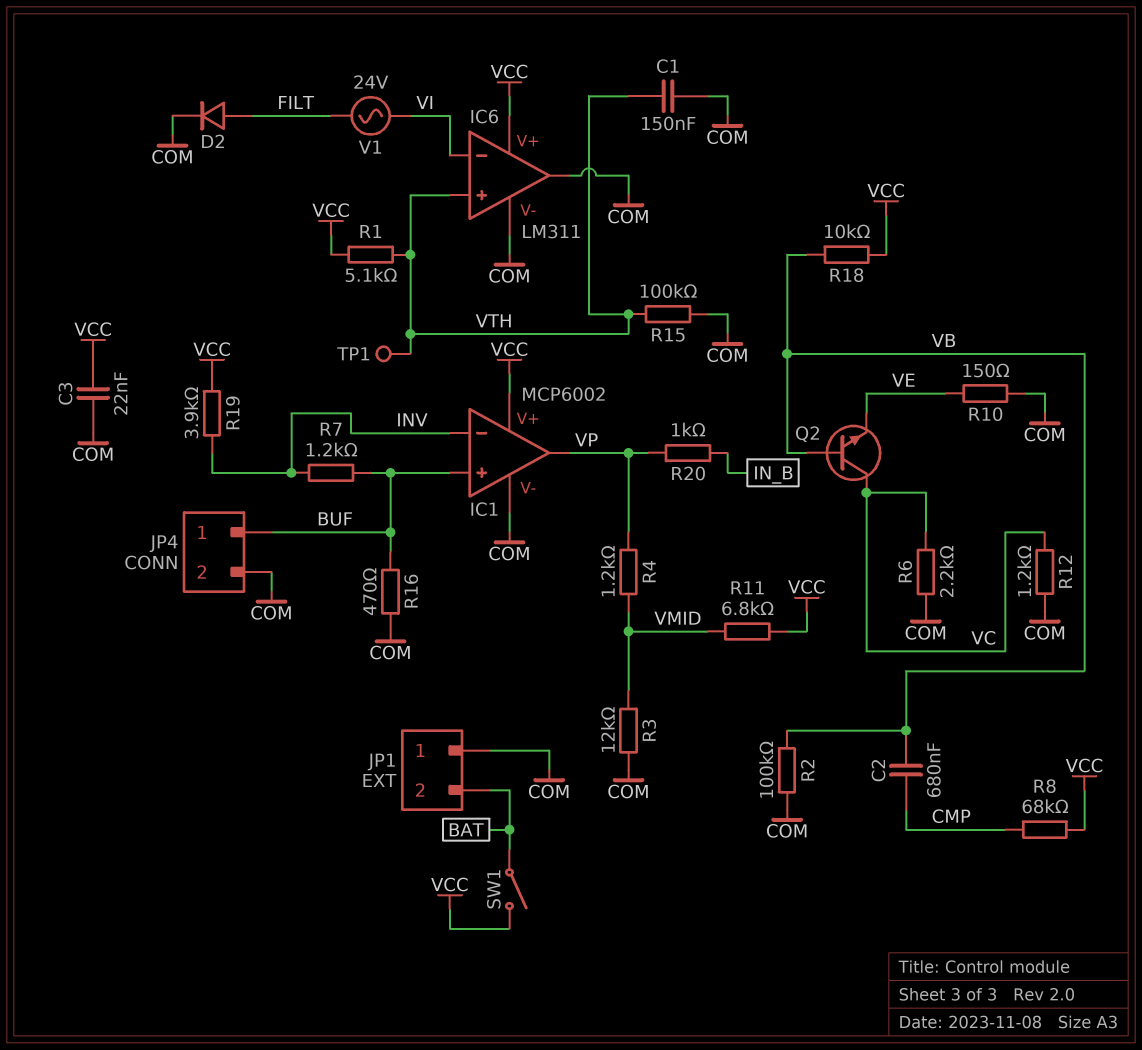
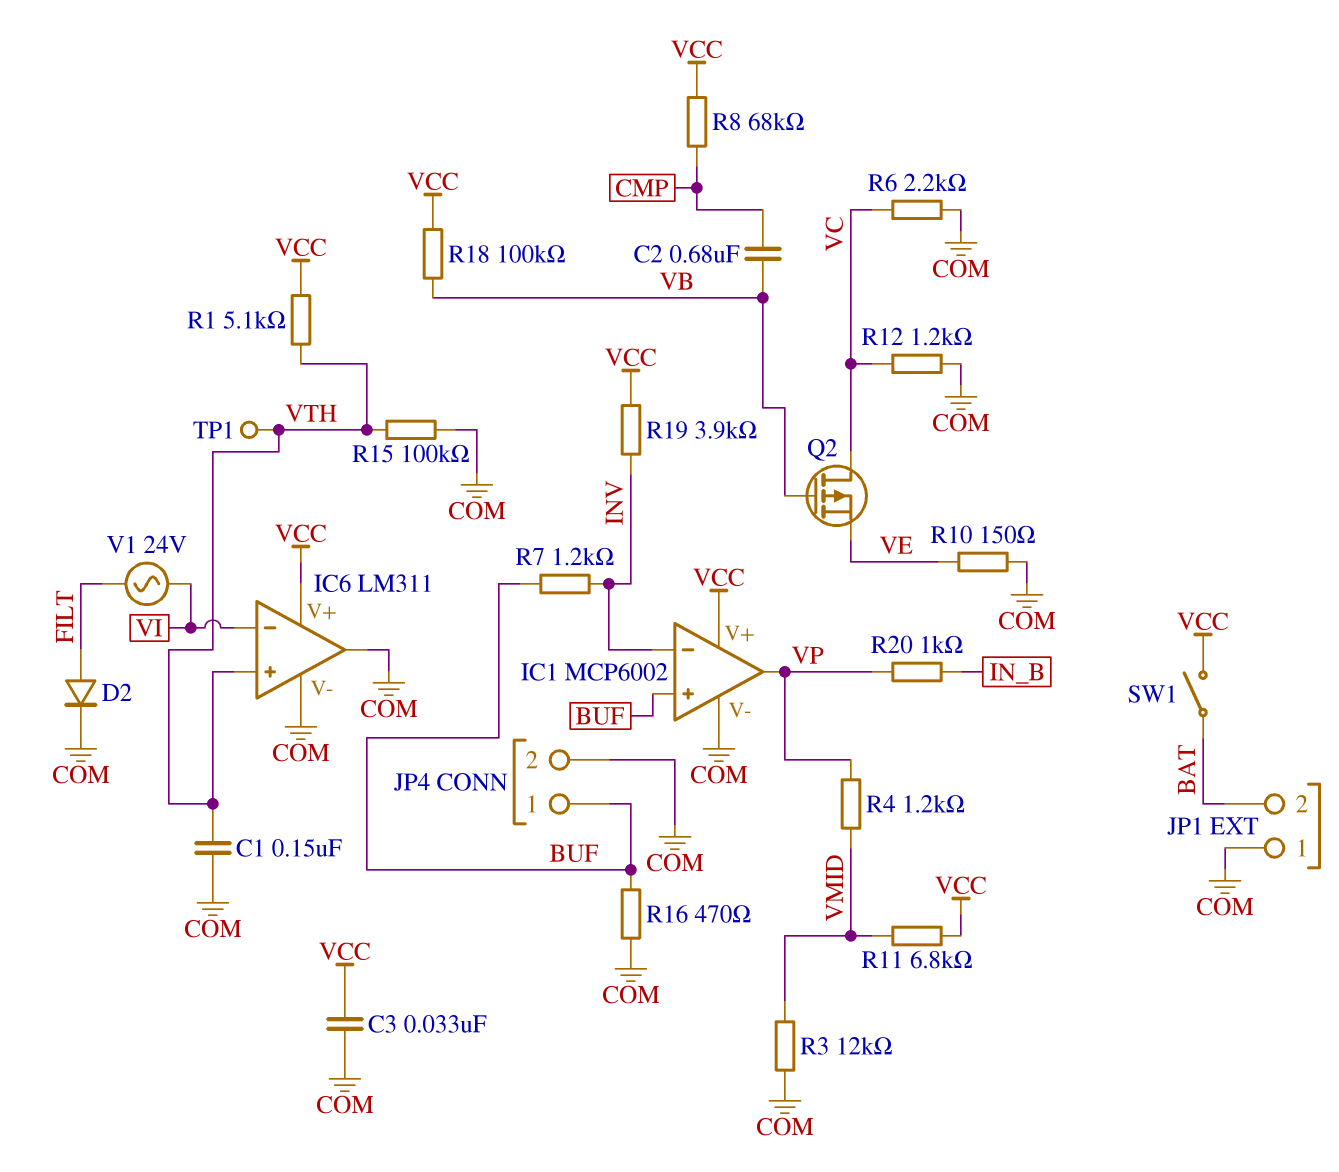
C3: 22nF (COM, VCC) -> 33nF (COM, VCC)
Q2: NPN (B VB, C VC, E VE) -> PMOS (G VB, D VC, S VE)
R2: 100k (COM, VB) -> none
R18: 10k (VB, VCC) -> 100k (VB, VCC)

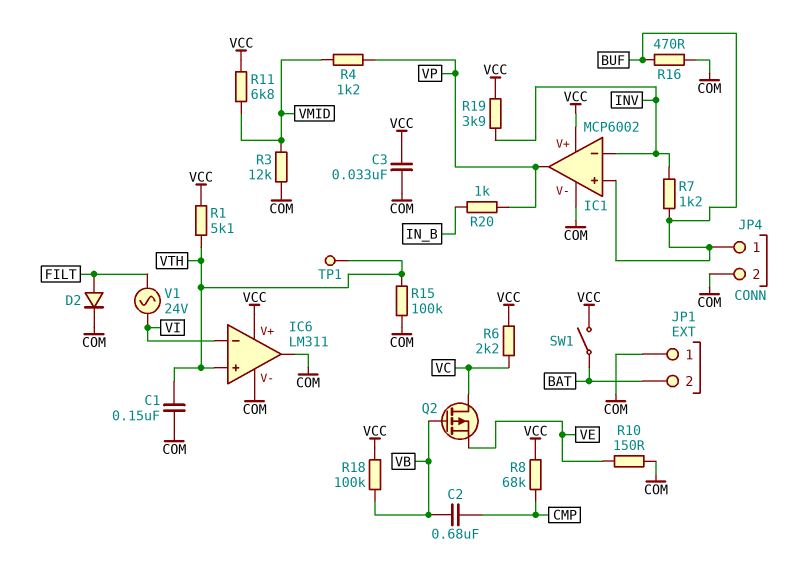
R6: 2.2k (COM, VC) -> 2.2k (VC, VCC)
R12: 1.2k (COM, VC) -> none

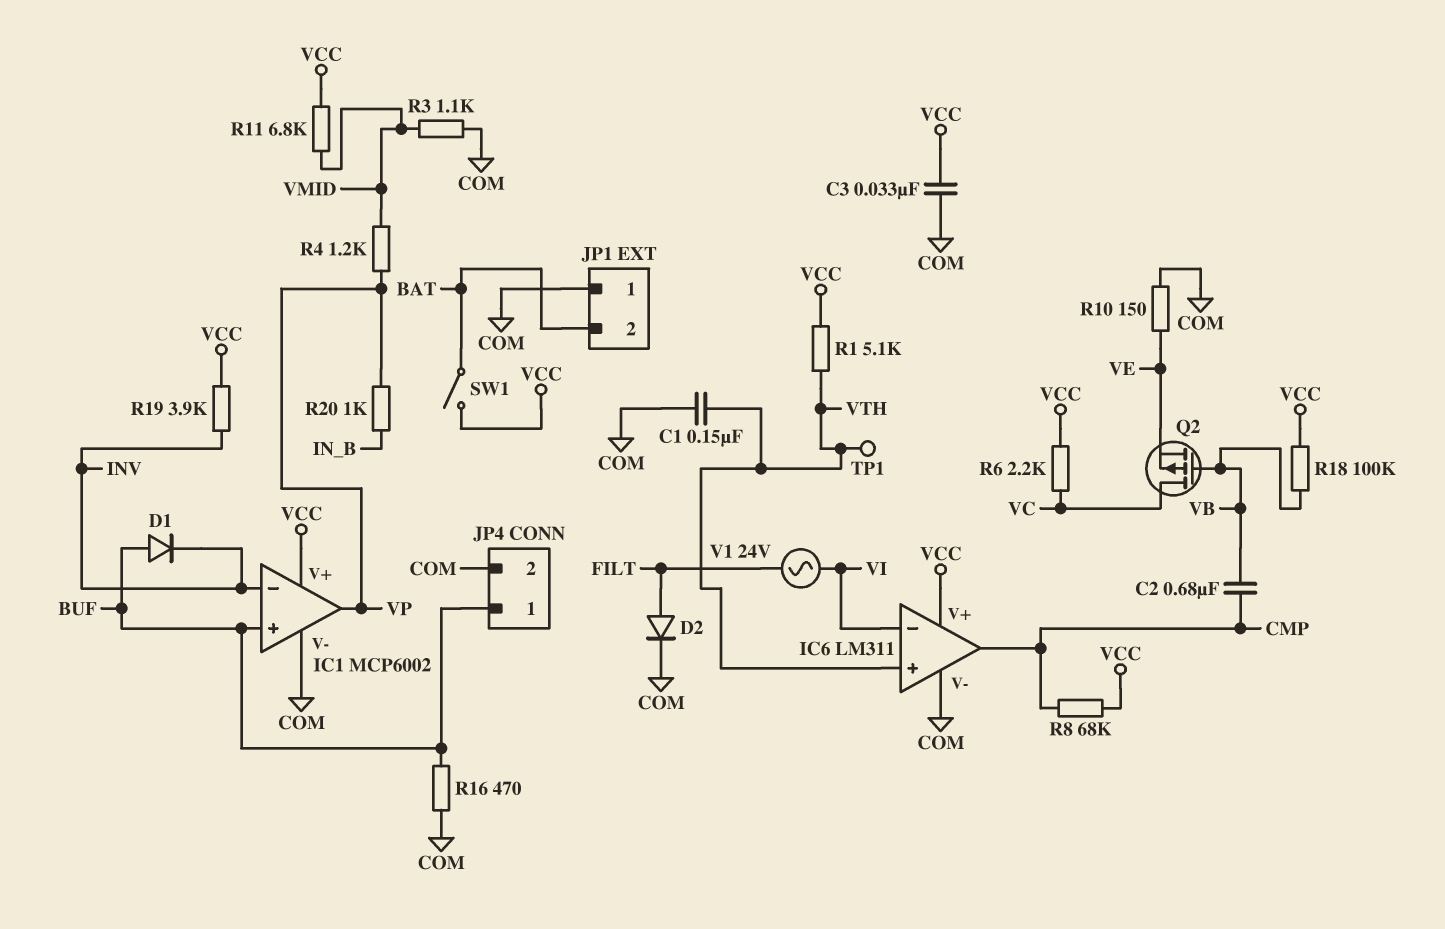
D1: none -> diode (A BUF, K INV)
IC6 pin out: COM -> CMP
R3: 12k (COM, VMID) -> 1.1k (COM, VMID)
R7: 1.2k (BUF, INV) -> none
R15: 100k (COM, VTH) -> none

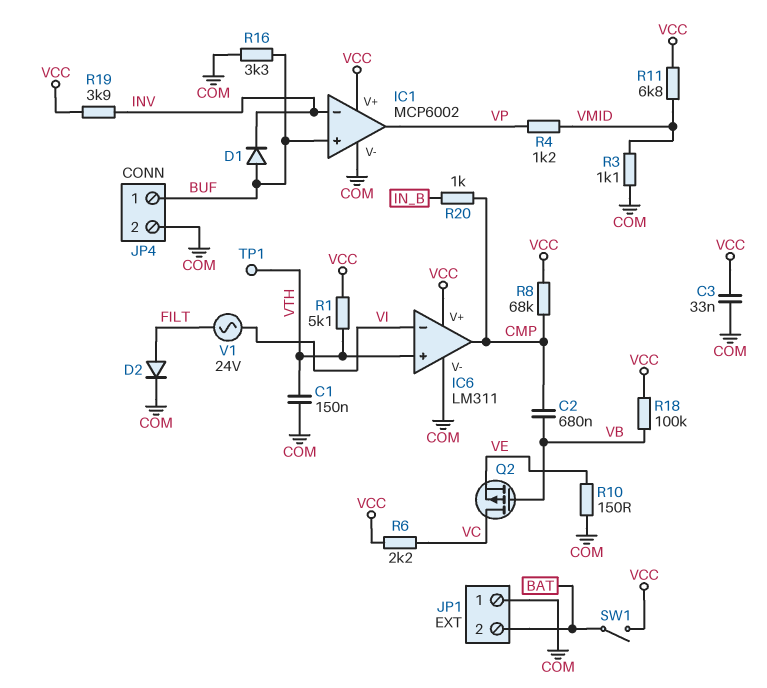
R16: 470 (BUF, COM) -> 3.3k (BUF, COM)
R20: 1k (IN_B, VP) -> 1k (CMP, IN_B)

